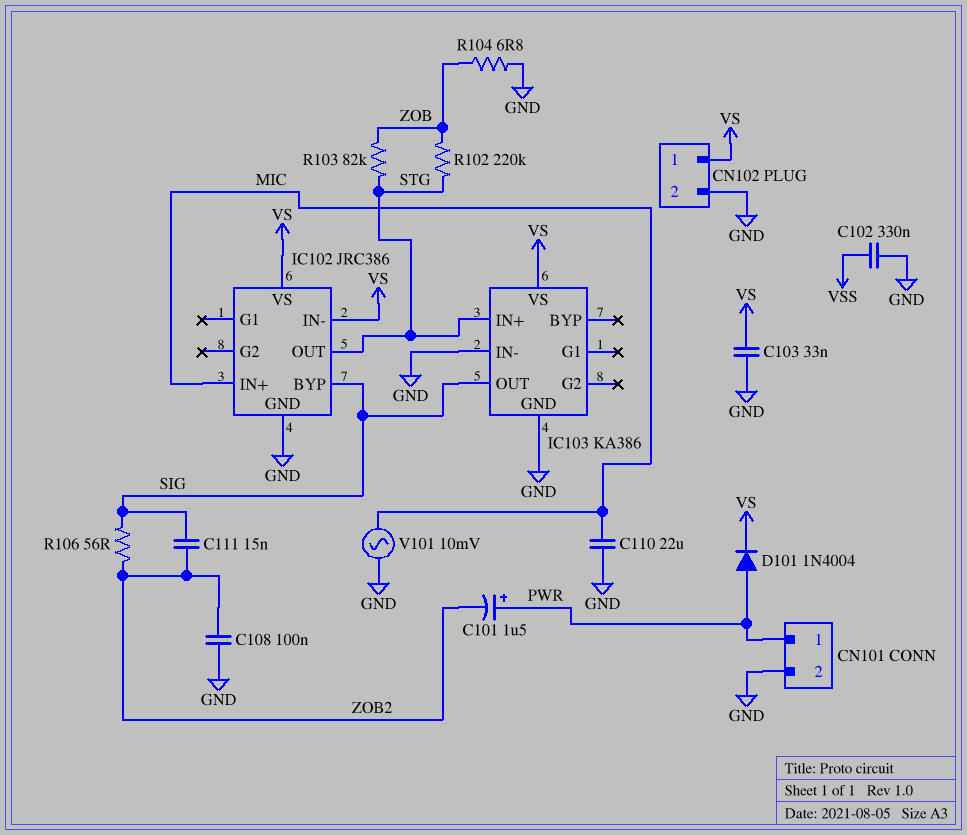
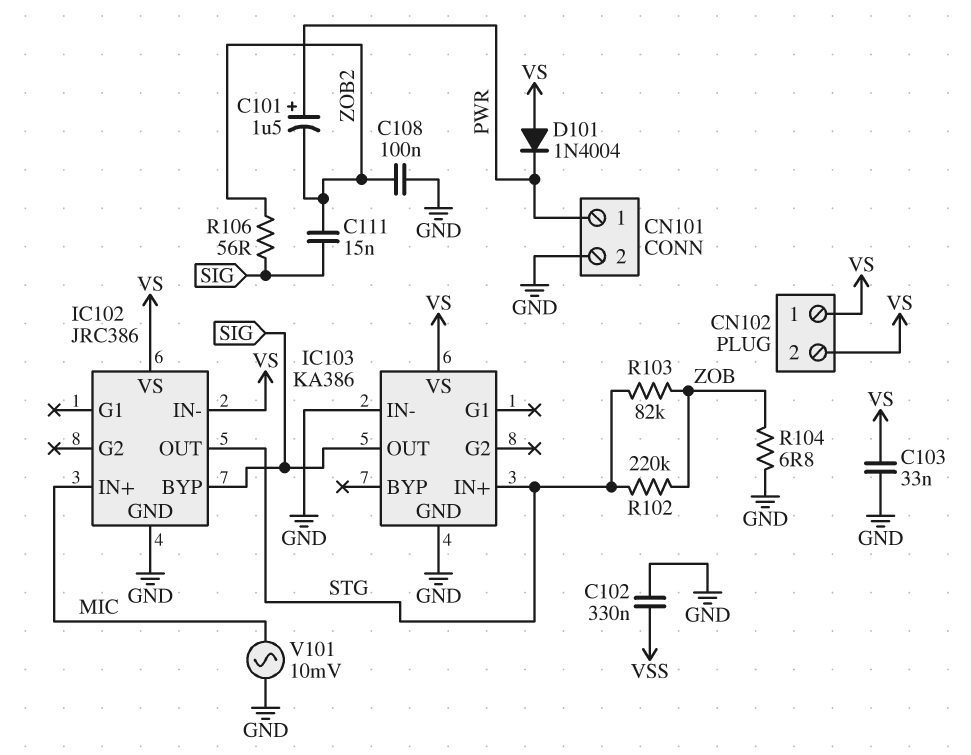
C110: 22uF (GND, MIC) -> none
CN102 pin 2: GND -> VS
D101: diode 1N4004 (A PWR, K VS) -> diode 1N4004 (A VS, K PWR)

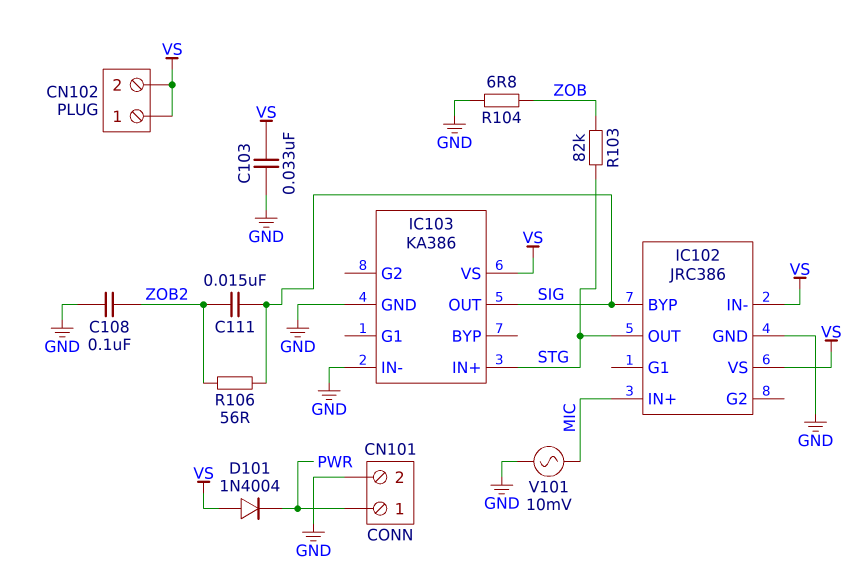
C101: 1.5uF (plus PWR, minus ZOB2) -> none
C102: 330nF (GND, VSS) -> none
R102: 220k (STG, ZOB) -> none

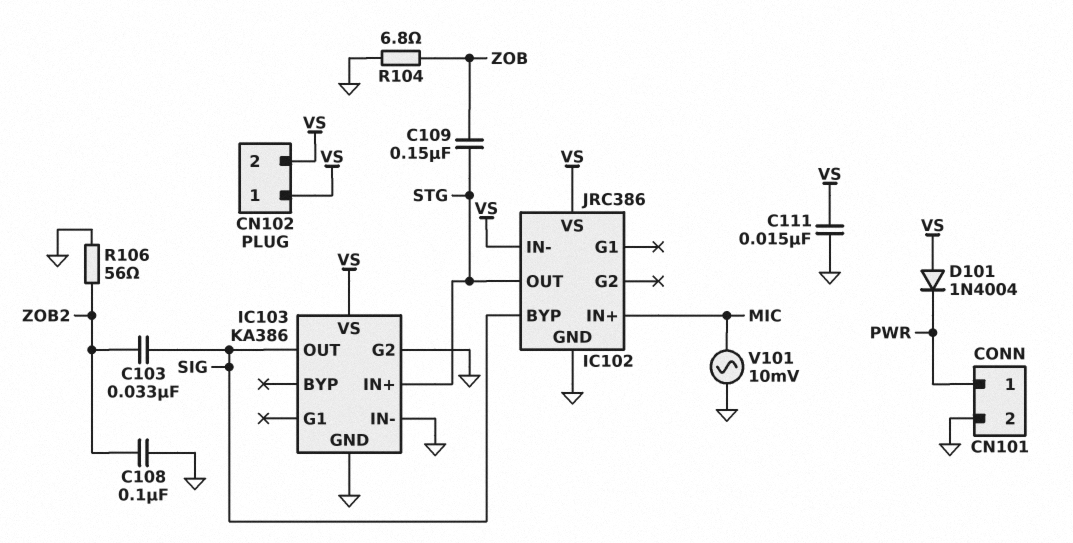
C103: 33nF (GND, VS) -> 33nF (SIG, ZOB2)
C109: none -> 150nF (STG, ZOB)
C111: 15nF (SIG, ZOB2) -> 15nF (GND, VS)
IC103 pin G2: none -> GND
R103: 82k (STG, ZOB) -> none
R106: 56 (SIG, ZOB2) -> 56 (GND, ZOB2)

